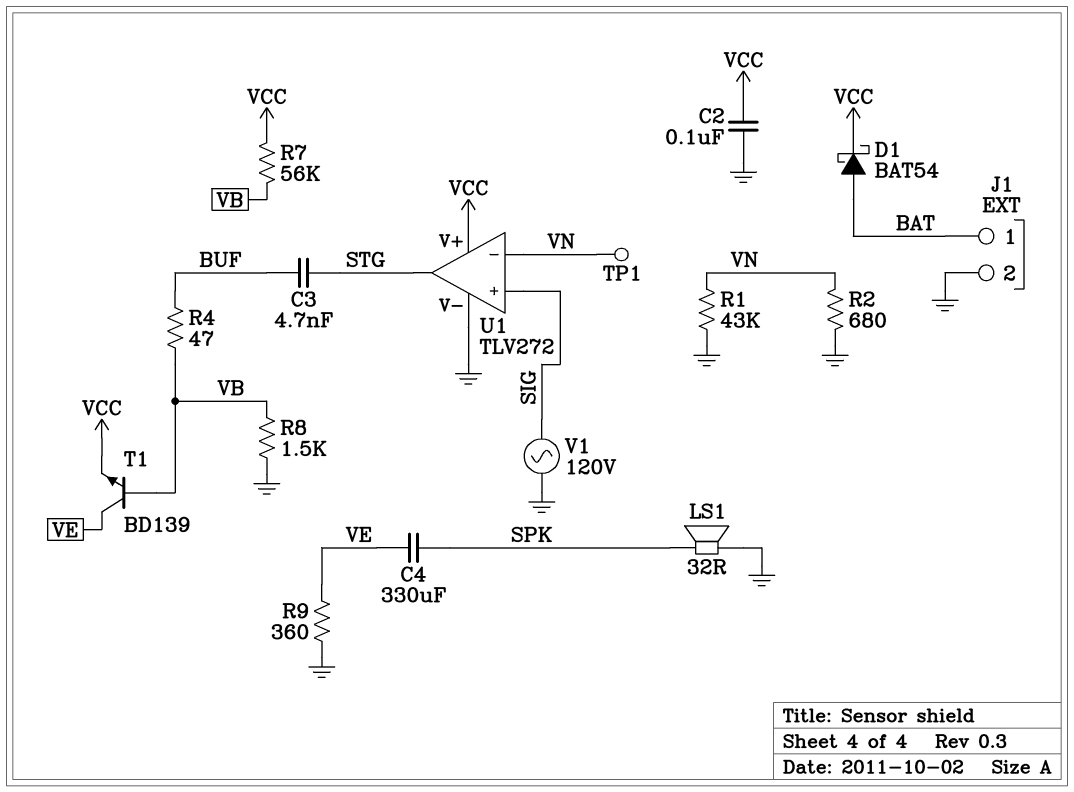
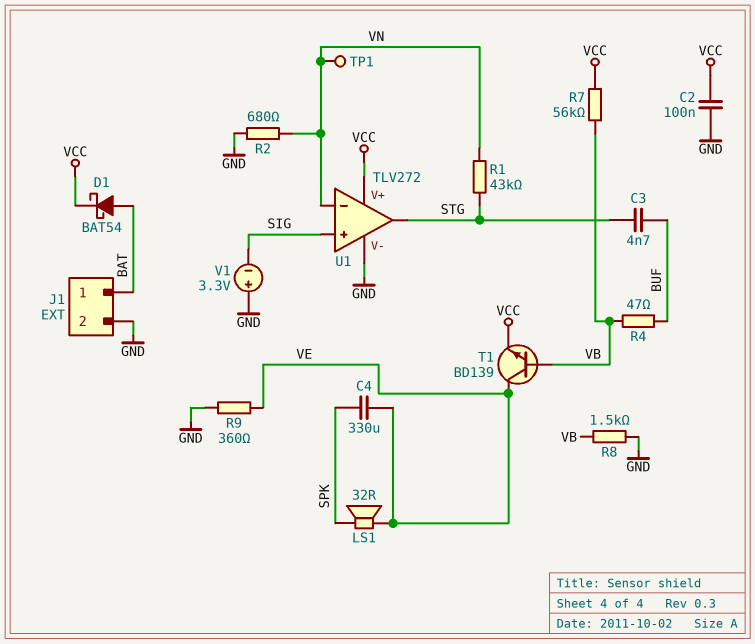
LS1: speaker 32R (GND, SPK) -> speaker 32R (SPK, VE)
R1: 43k (GND, VN) -> 43k (STG, VN)
V1: AC 120V (GND, SIG) -> 3.3V (plus GND, minus SIG)

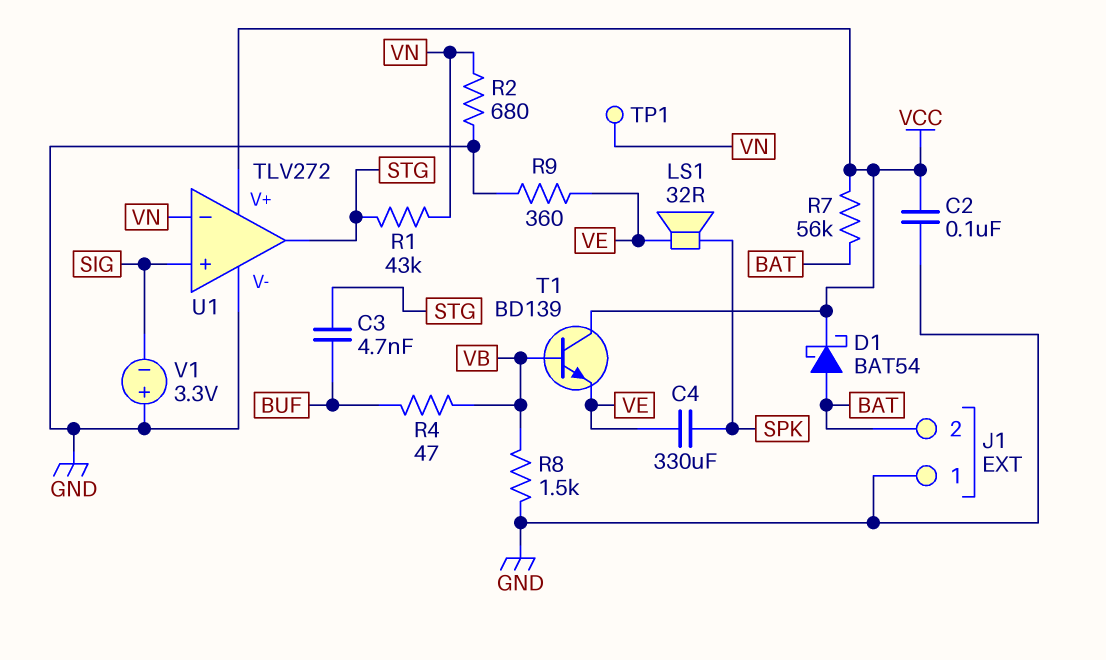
J1 pin 1: BAT -> GND
J1 pin 2: GND -> BAT
R7: 56k (VB, VCC) -> 56k (BAT, VCC)
T1: NPN BD139 (B VB, C VE, E VCC) -> NPN BD139 (B VB, C VCC, E VE)

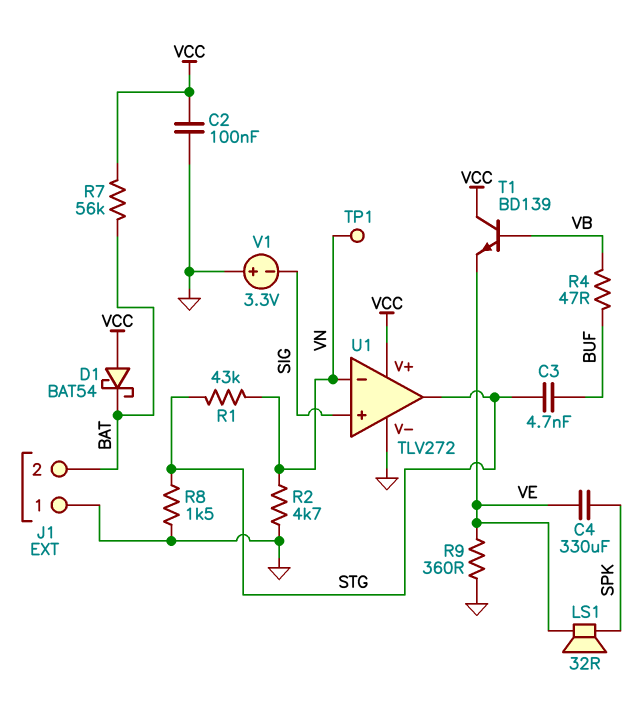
D1: schottky BAT54 (A BAT, K VCC) -> schottky BAT54 (A VCC, K BAT)
R2: 680 (GND, VN) -> 4.7k (GND, VN)
R8: 1.5k (GND, VB) -> 1.5k (GND, STG)

